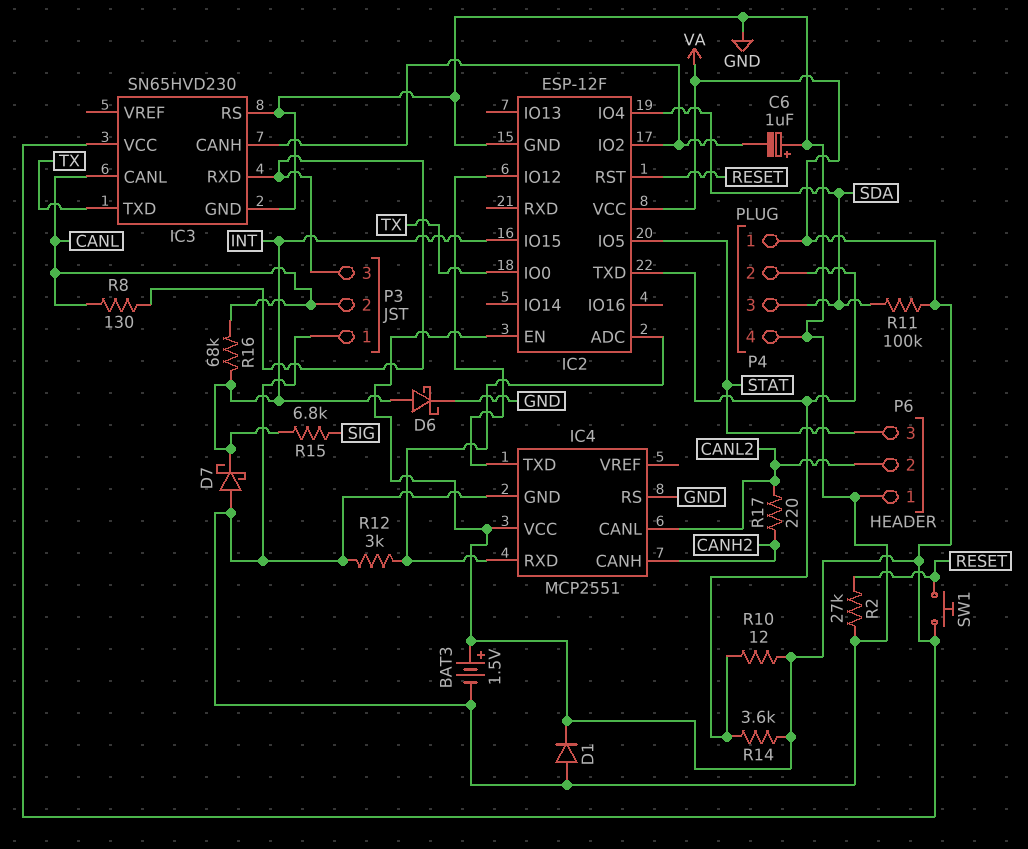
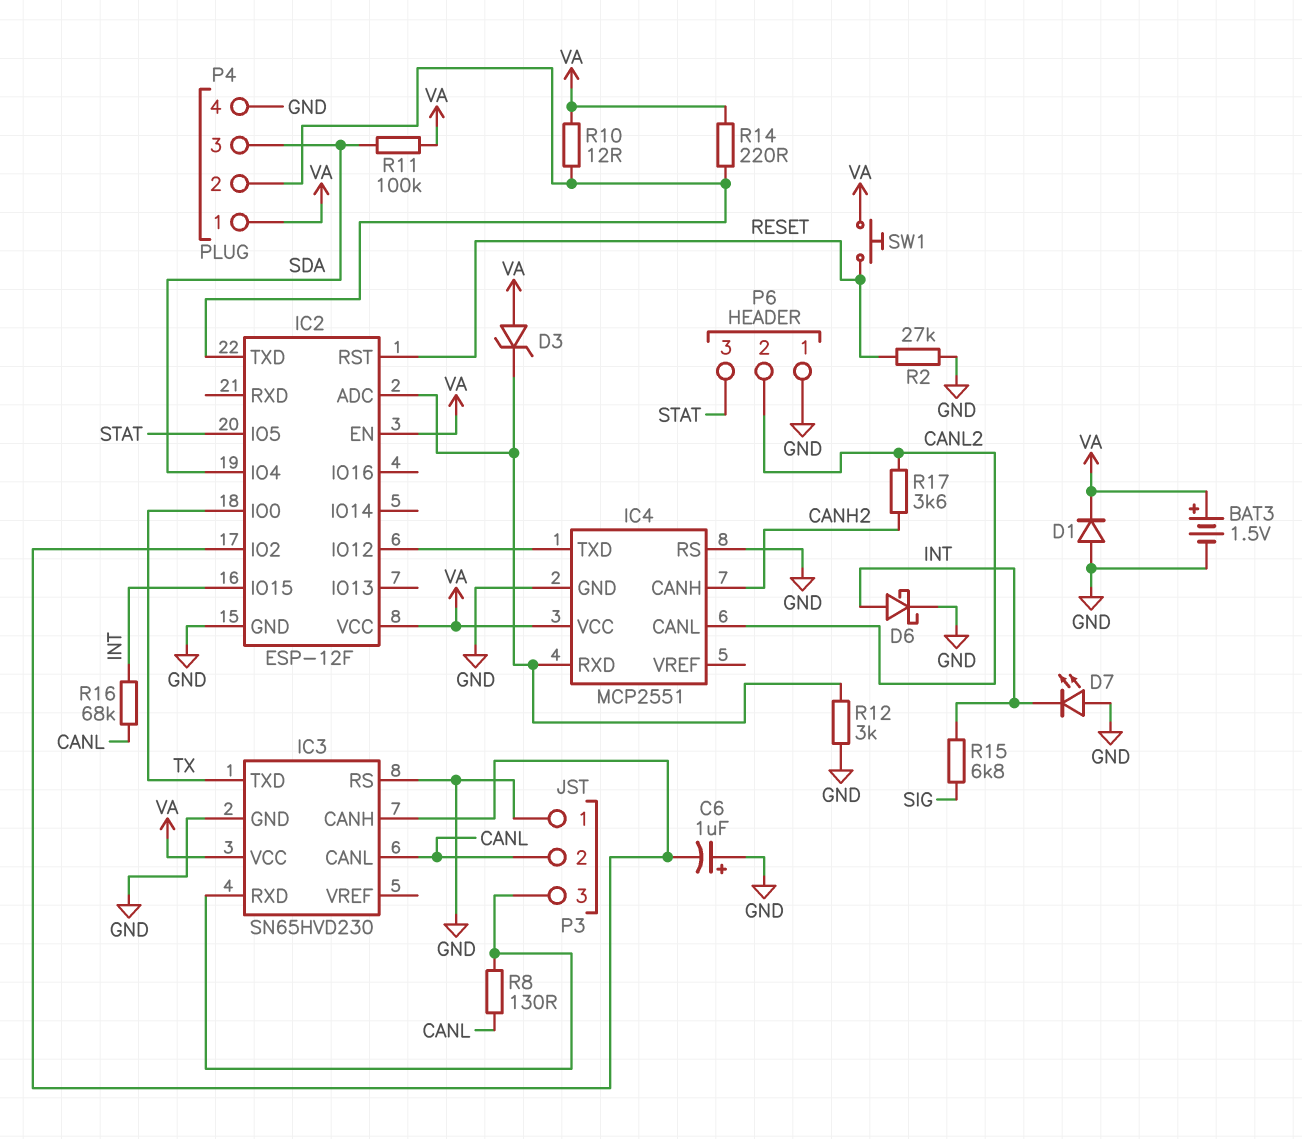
D3: none -> zener (A VA, K IC2/ADC)
D7: schottky (A GND, K INT) -> LED (A GND, K INT)
R14: 3.6k (IC2/TXD, VA) -> 220 (IC2/TXD, VA)
R17: 220 (CANH2, CANL2) -> 3.6k (CANH2, CANL2)

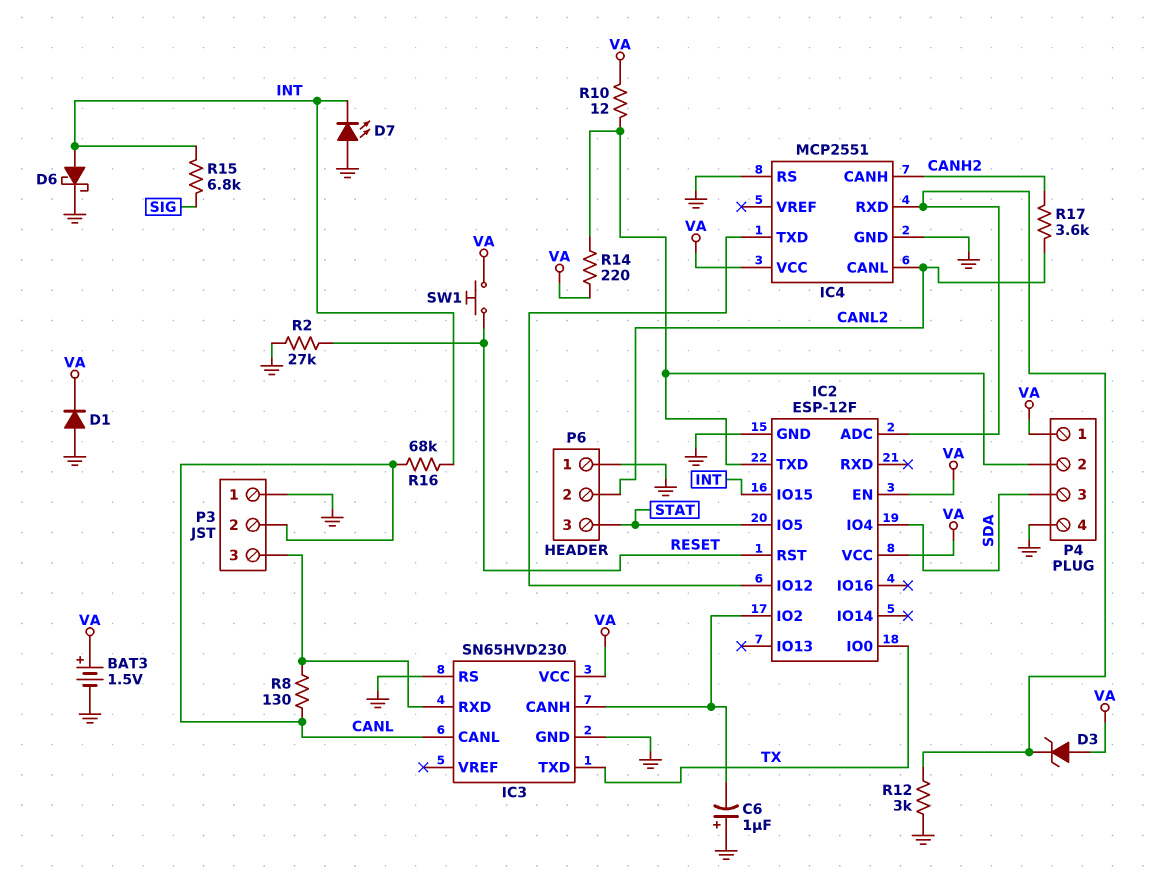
R11: 100k (SDA, VA) -> none

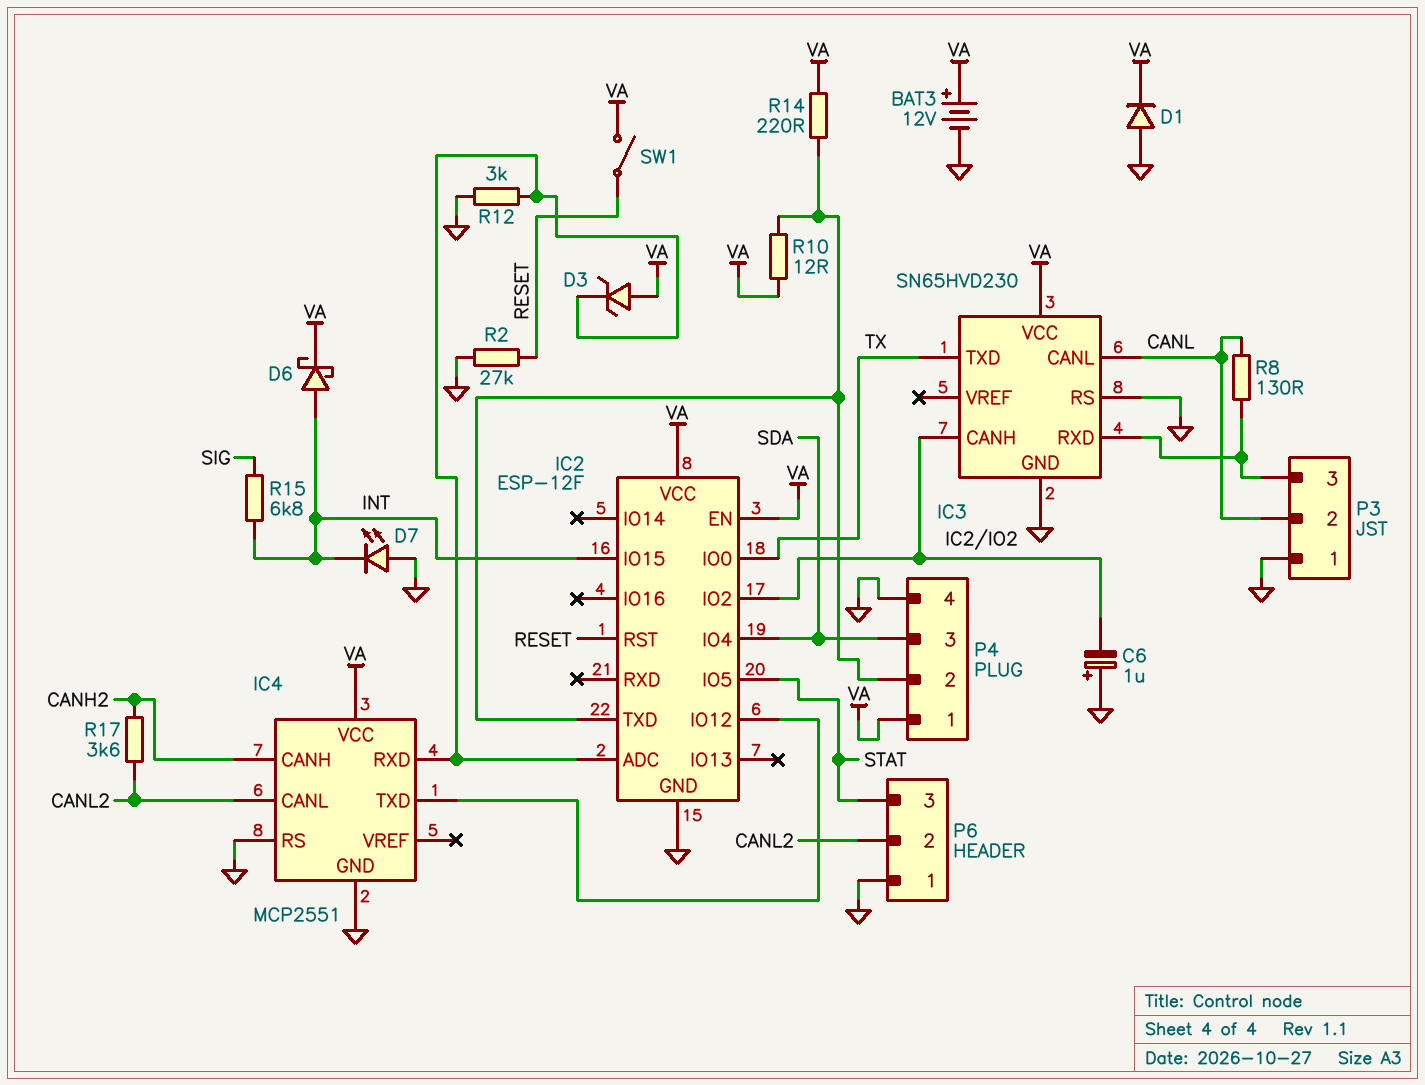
BAT3: 1.5V (plus VA, minus GND) -> 12V (plus VA, minus GND)
D6: schottky (A INT, K GND) -> schottky (A INT, K VA)
R16: 68k (CANL, INT) -> none
SW1: button (RESET, VA) -> switch (RESET, VA)

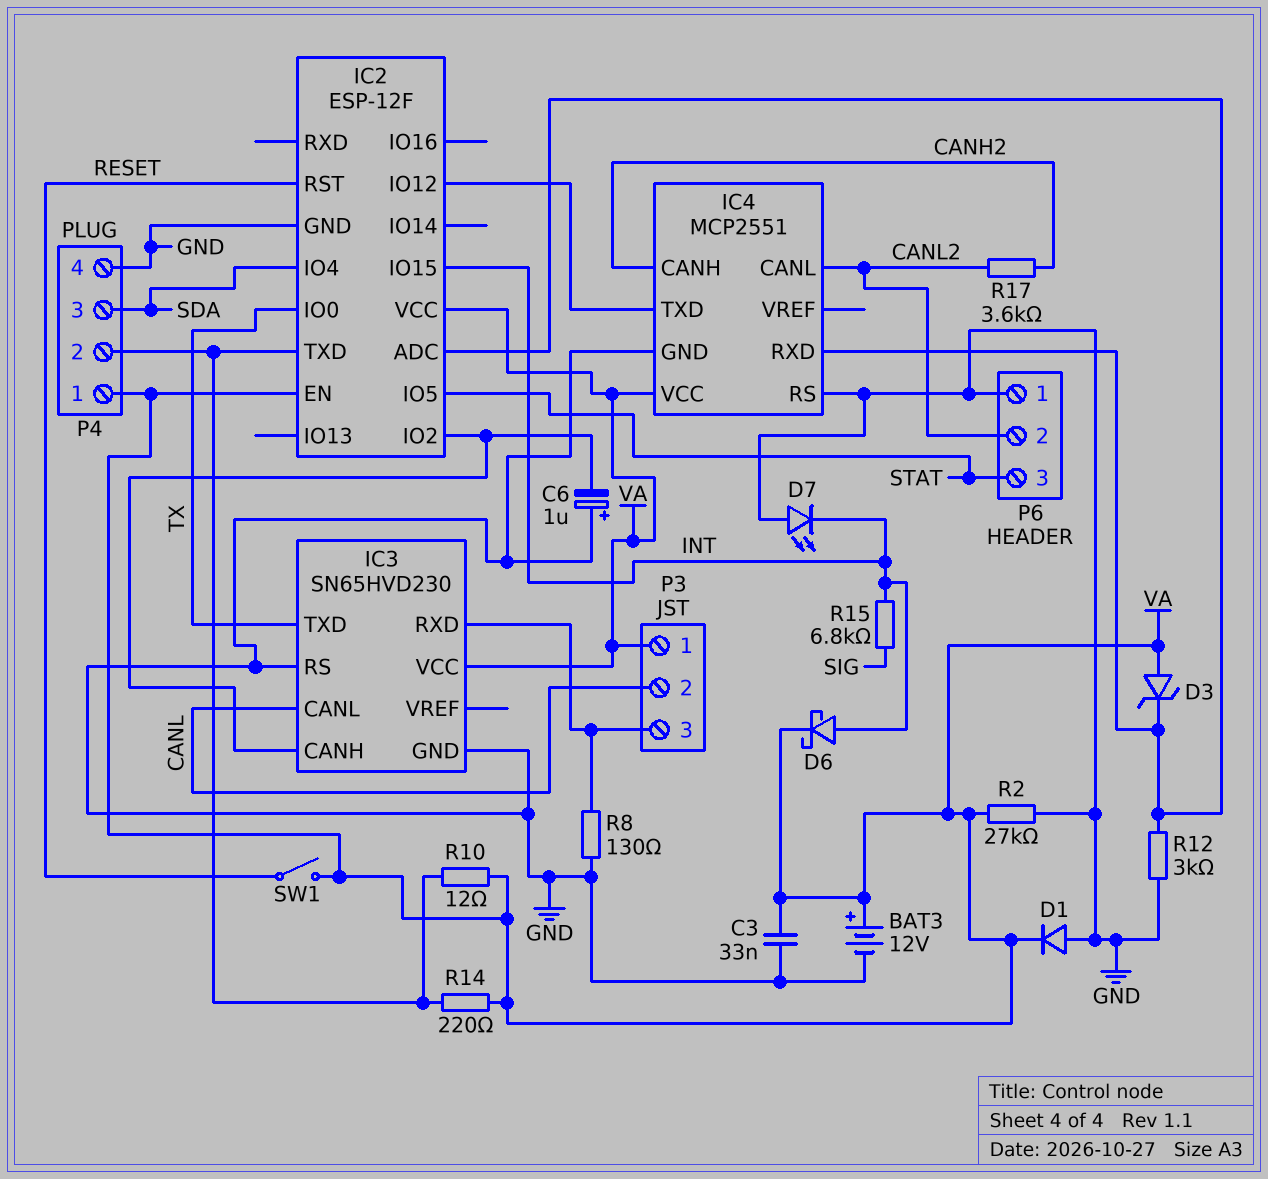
C3: none -> 33nF (GND, VA)
P3 pin 1: GND -> VA
R2: 27k (GND, RESET) -> 27k (GND, VA)
R8: 130 (CANL, IC3/RXD) -> 130 (GND, IC3/RXD)

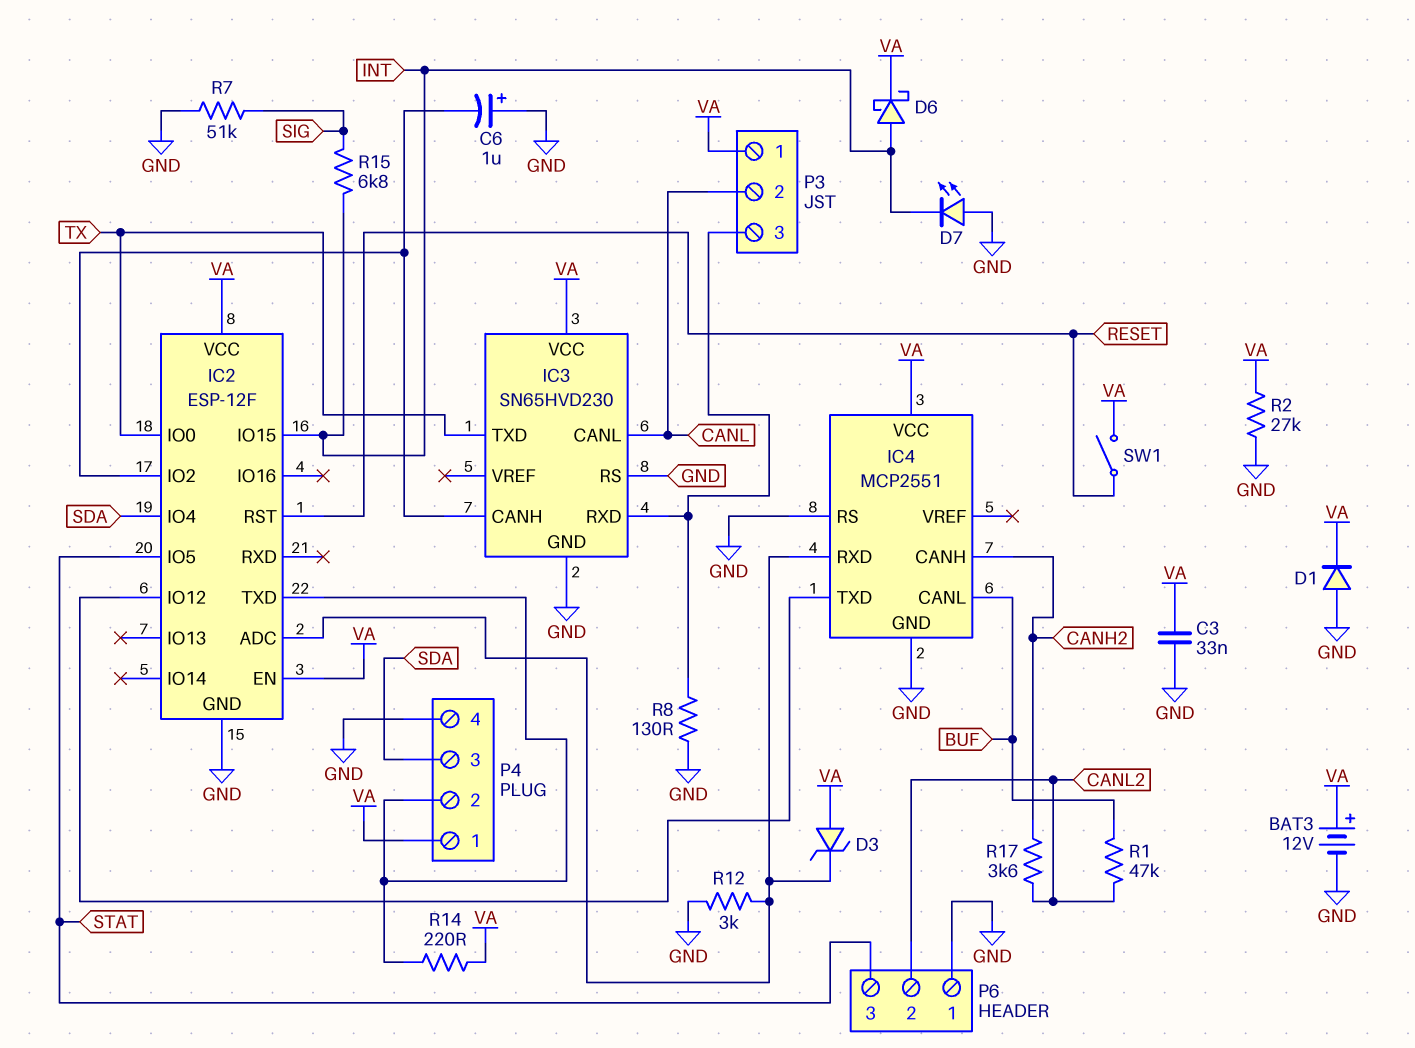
IC4 pin CANL: CANL2 -> BUF
R1: none -> 47k (BUF, CANL2)
R7: none -> 51k (GND, SIG)
R10: 12 (IC2/TXD, VA) -> none

